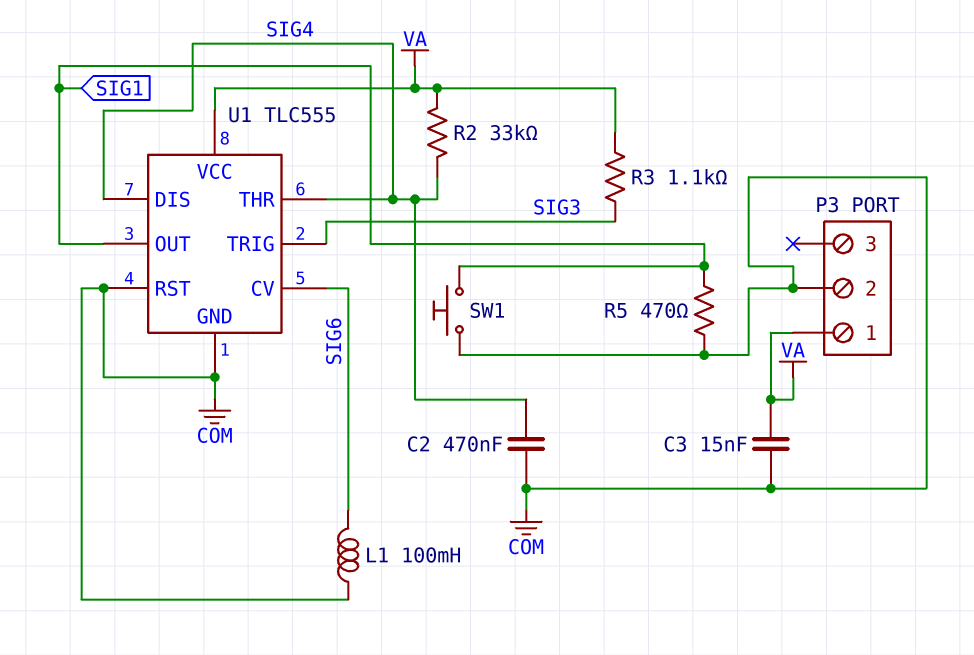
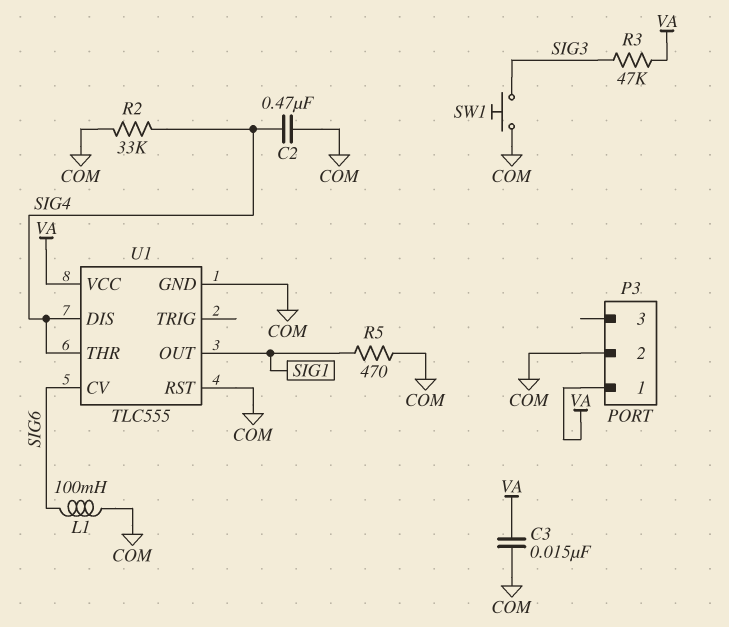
R2: 33k (SIG4, VA) -> 33k (COM, SIG4)
R3: 1.1k (SIG3, VA) -> 47k (SIG3, VA)
SW1: button (COM, SIG1) -> button (COM, SIG3)
U1 pin TRIG: SIG3 -> none

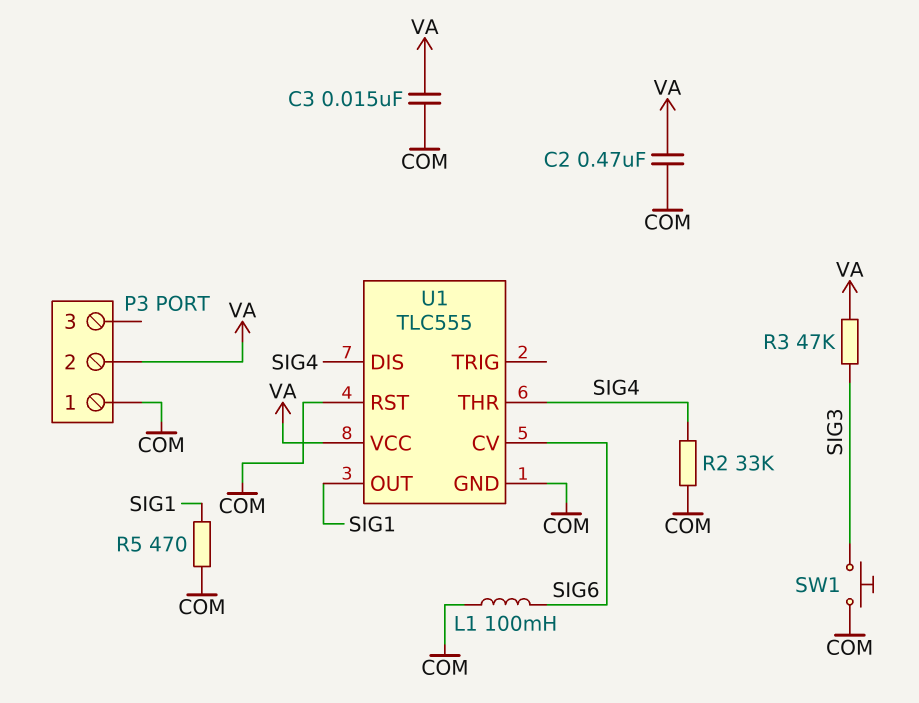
C2: 470nF (COM, SIG4) -> 470nF (COM, VA)
P3 pin 1: VA -> COM
P3 pin 2: COM -> VA

